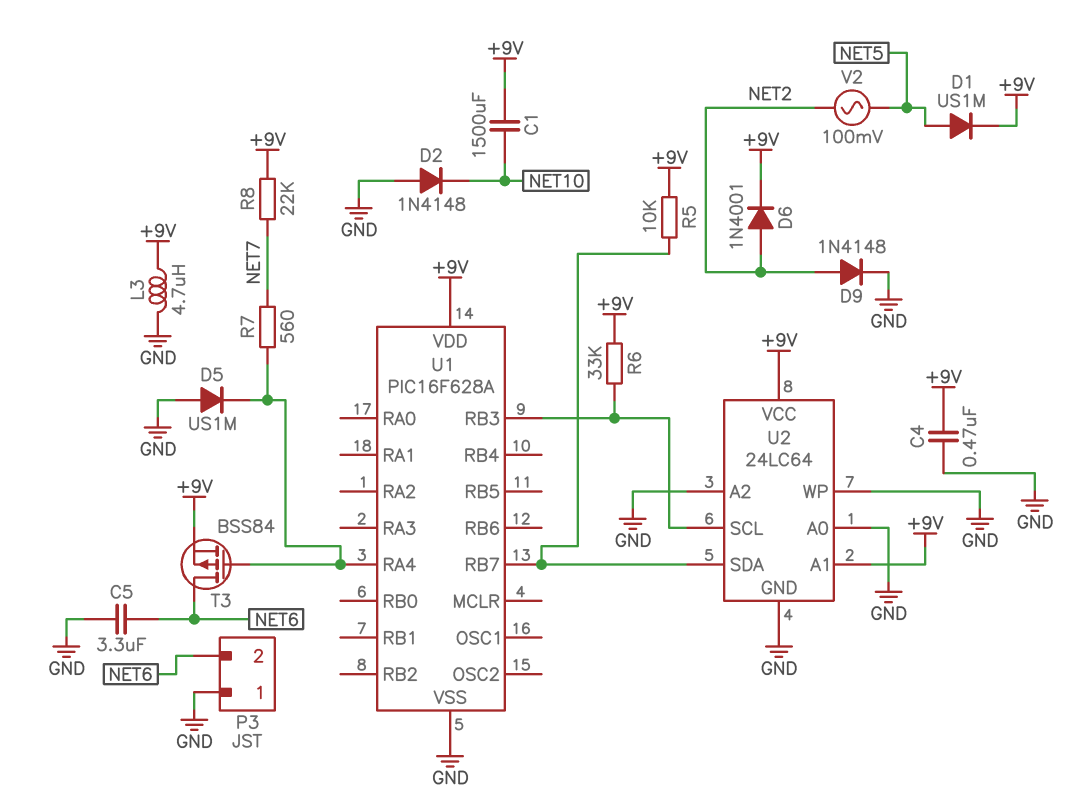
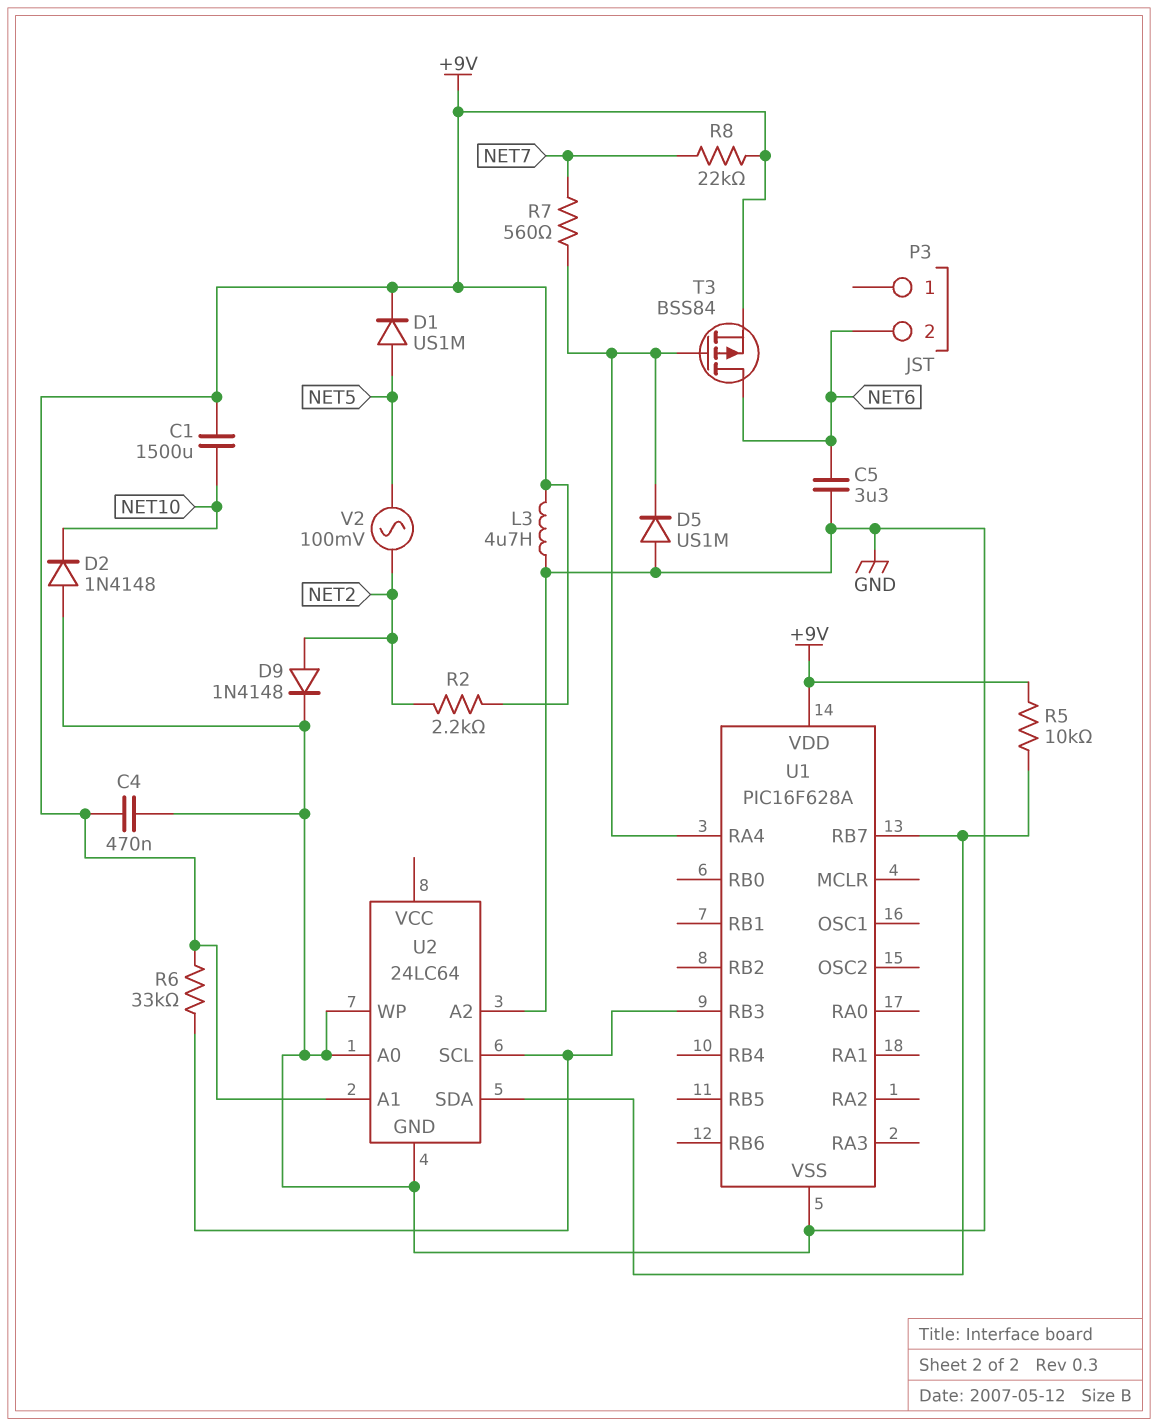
D6: diode 1N4001 (A NET2, K +9V) -> none
P3 pin 1: GND -> none
R2: none -> 2.2k (+9V, NET2)
U2 pin VCC: +9V -> none

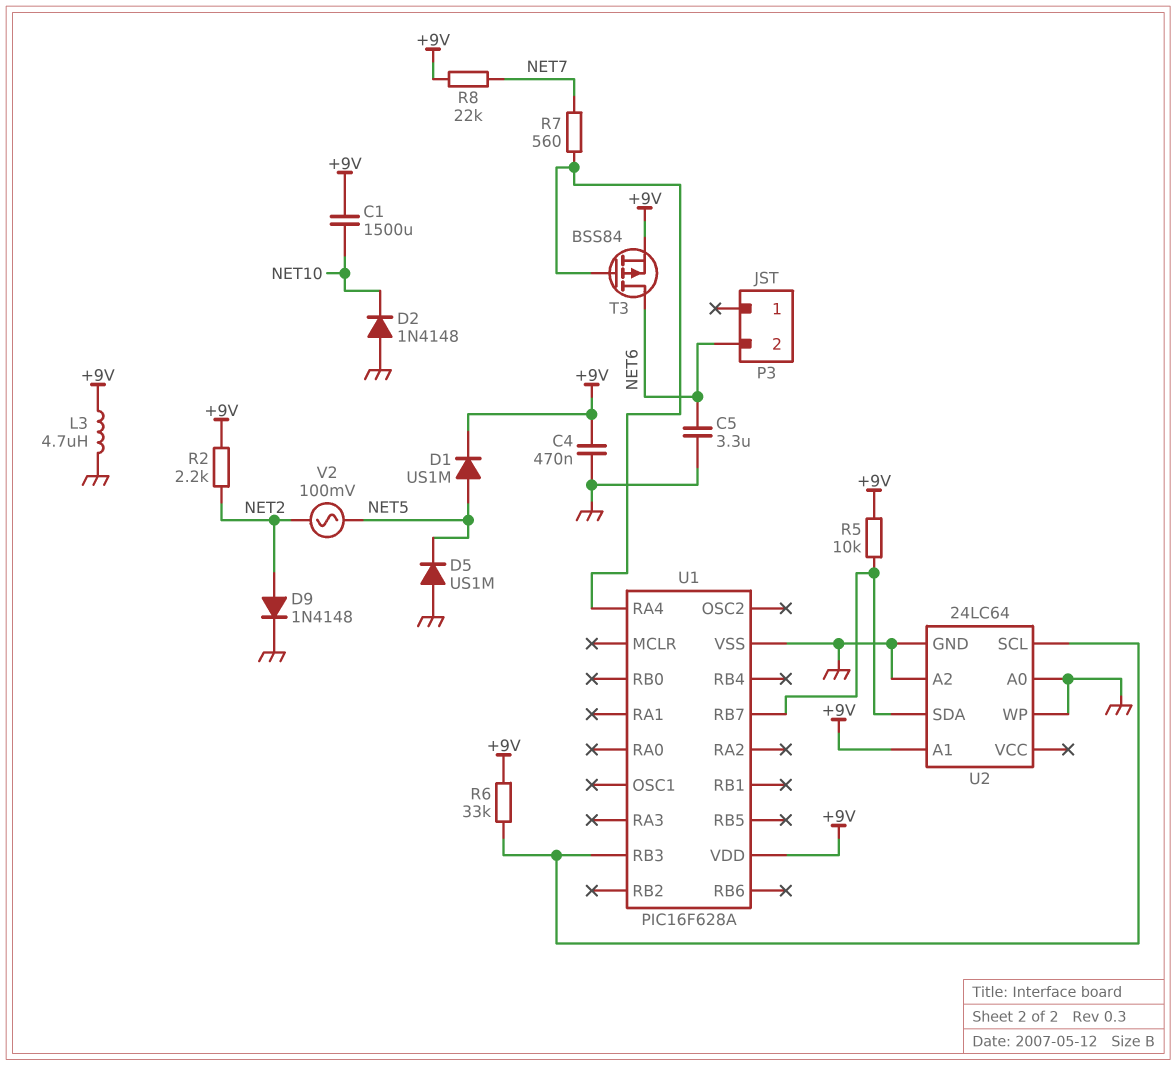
D5: diode US1M (A GND, K U1/RA4) -> diode US1M (A GND, K NET5)

